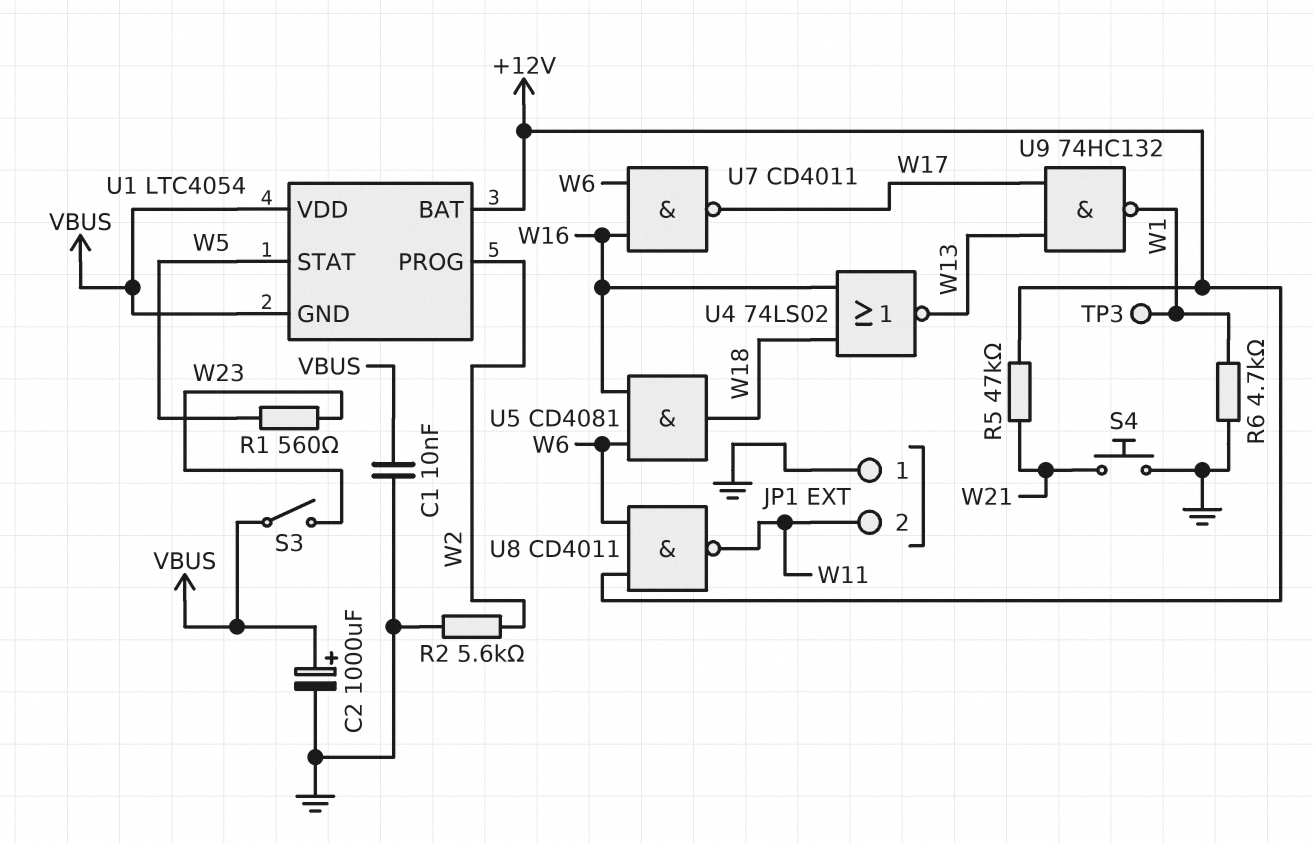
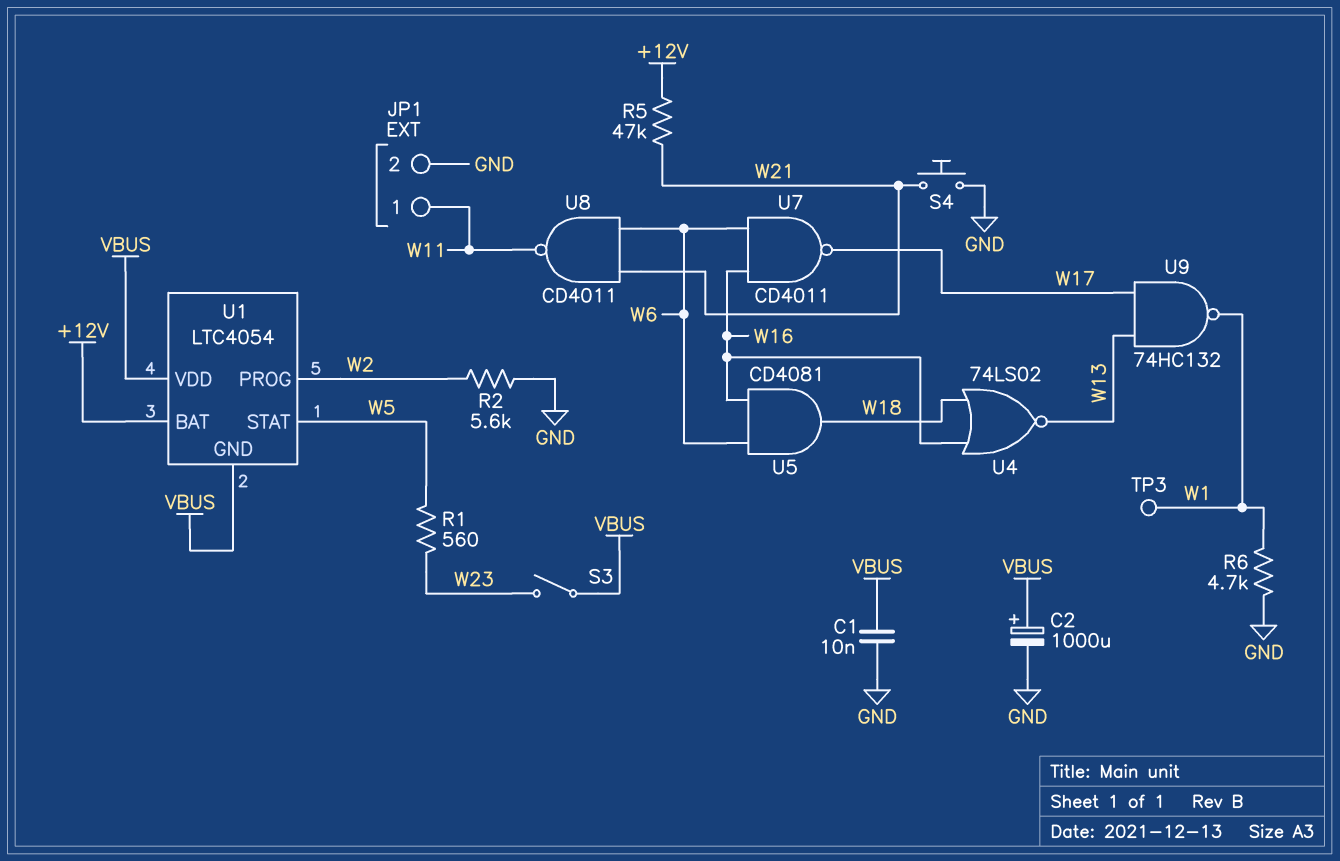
JP1 pin 1: GND -> W11
JP1 pin 2: W11 -> GND
U8: NAND CD4011 (in +12V, in W6, out W11) -> NAND CD4011 (in W6, in W21, out W11)

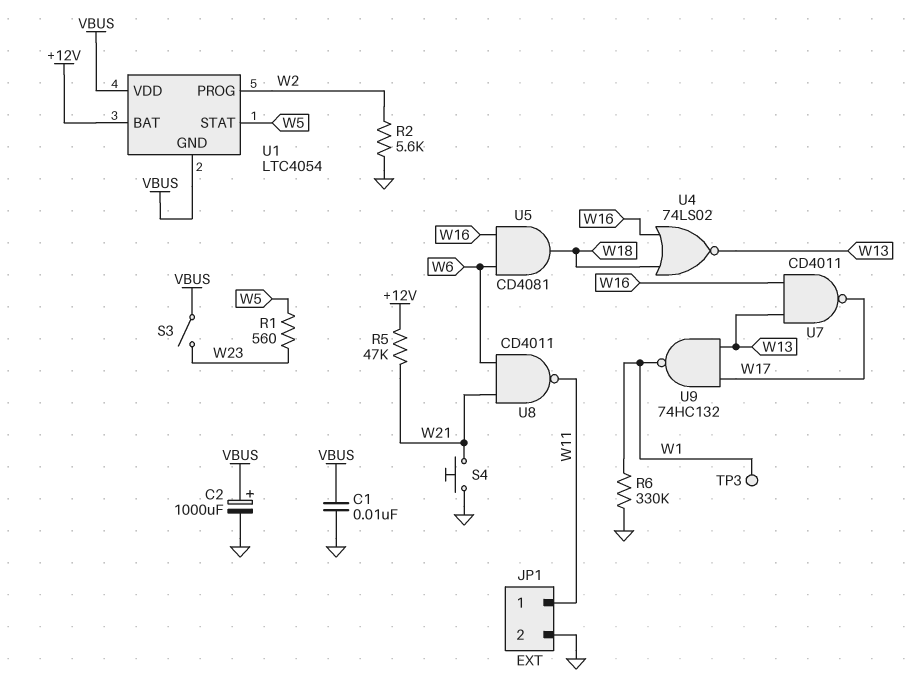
R6: 4.7k (GND, W1) -> 330k (GND, W1)
U7: NAND CD4011 (in W6, in W16, out W17) -> NAND CD4011 (in W13, in W16, out W17)

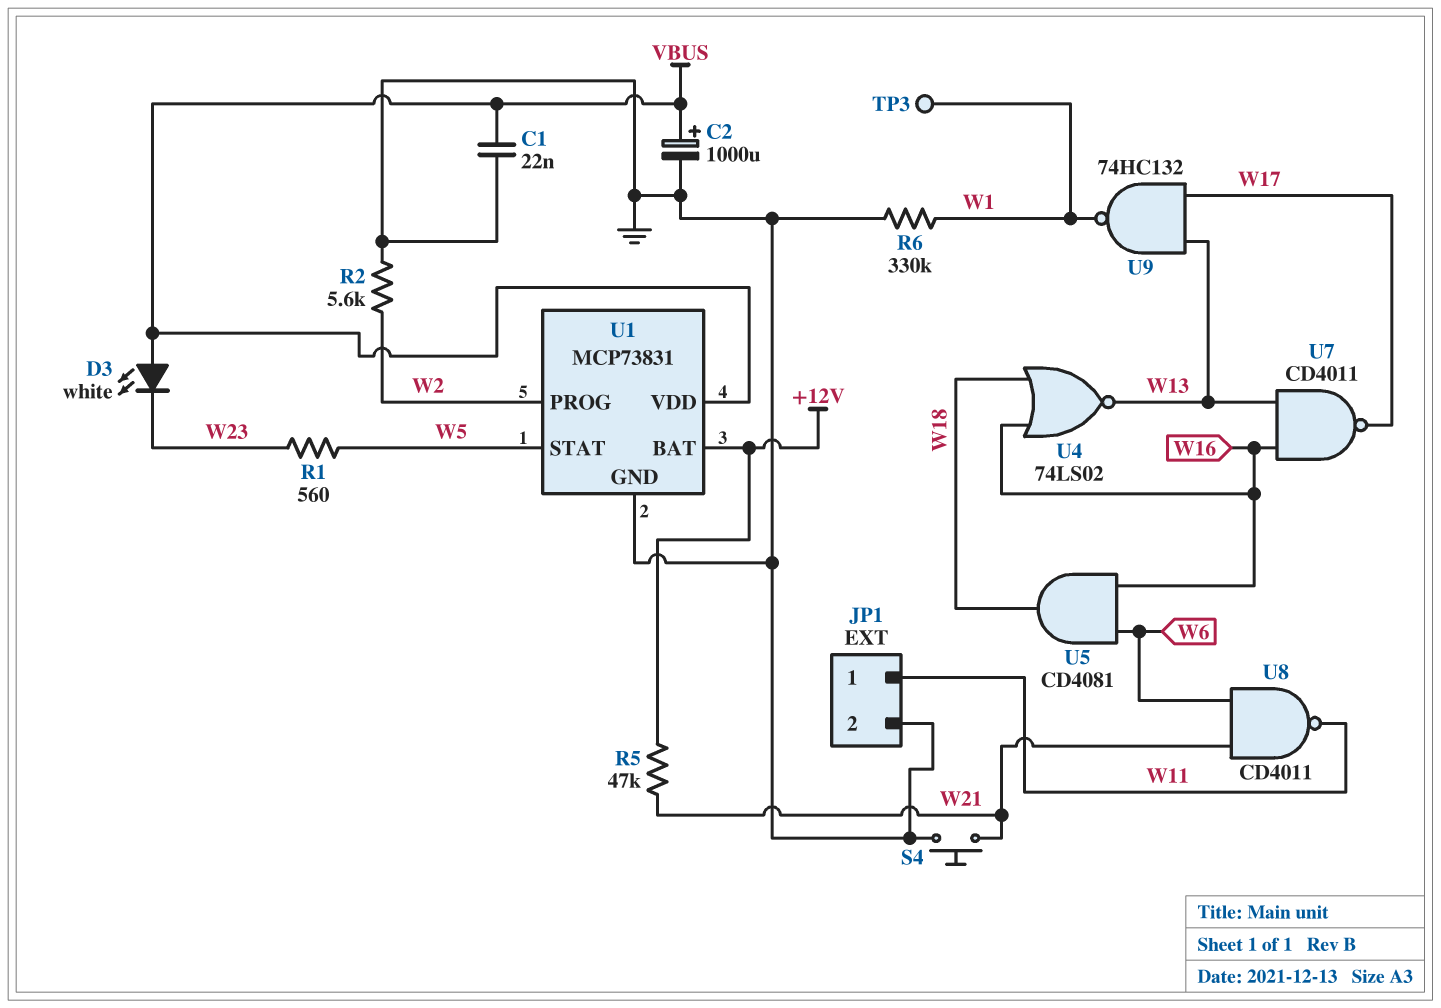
C1: 10nF (GND, VBUS) -> 22nF (GND, VBUS)
D3: none -> LED white (A VBUS, K W23)
S3: switch (VBUS, W23) -> none
U1: LTC4054 -> MCP73831
U1 pin GND: VBUS -> GND

